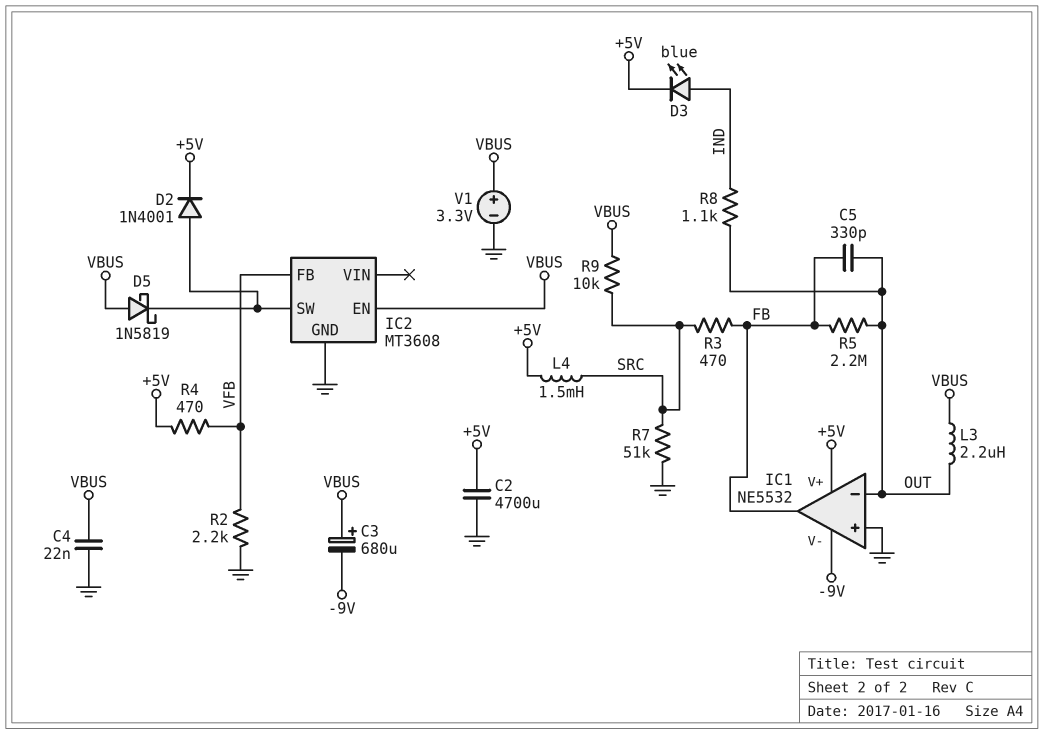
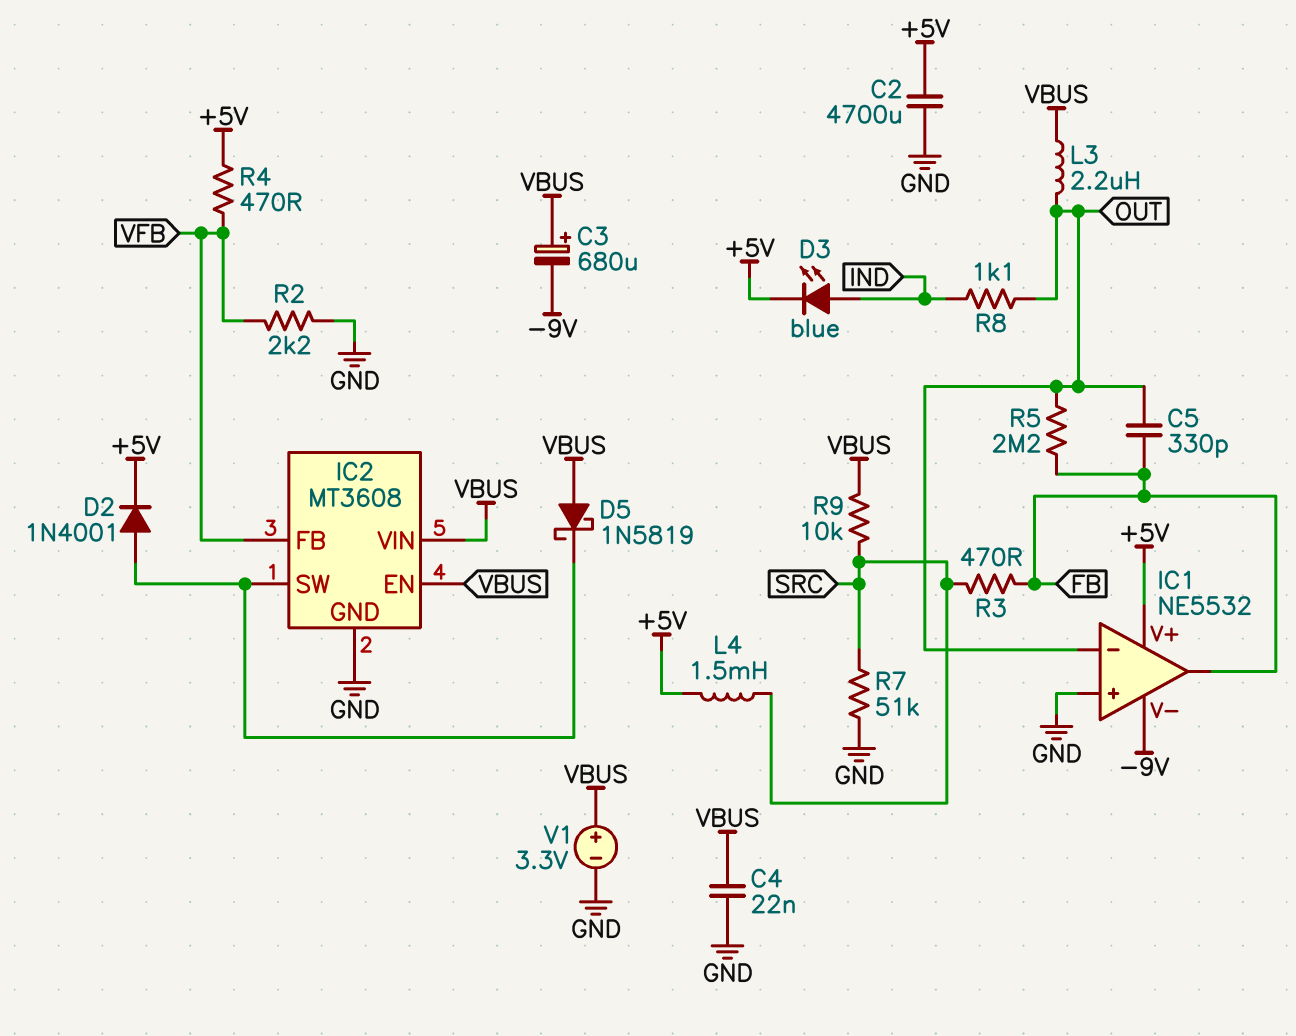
IC2 pin VIN: none -> VBUS

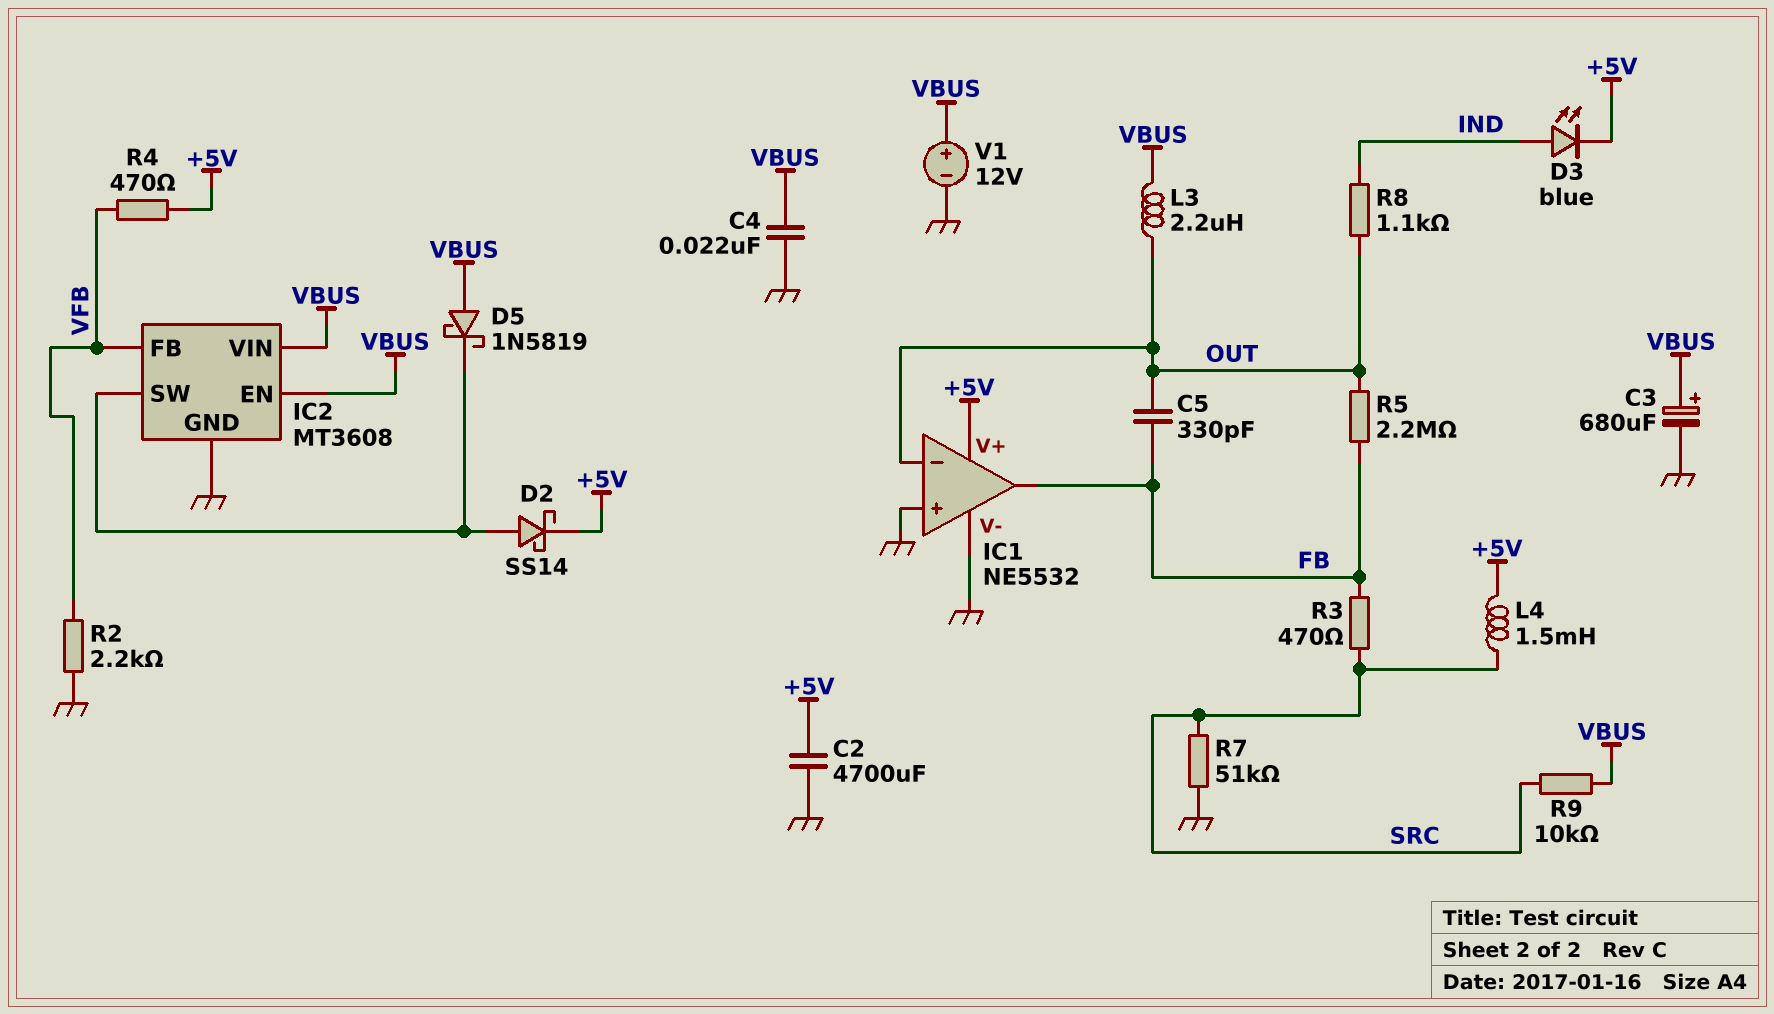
C3: 680uF (plus VBUS, minus -9V) -> 680uF (plus VBUS, minus GND)
D2: diode 1N4001 (A IC2/SW, K +5V) -> schottky SS14 (A IC2/SW, K +5V)
IC1 pin V-: -9V -> GND
V1: 3.3V (plus VBUS, minus GND) -> 12V (plus VBUS, minus GND)

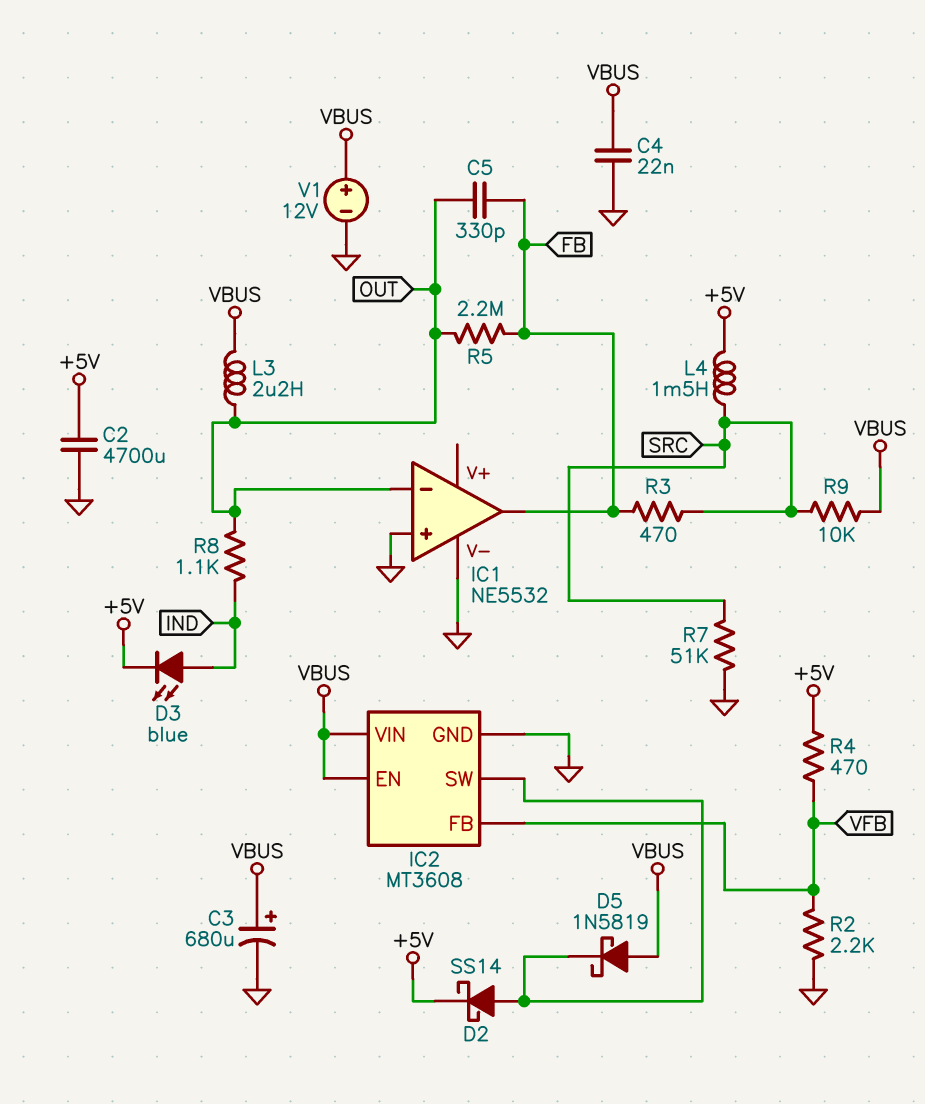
IC1 pin V+: +5V -> none

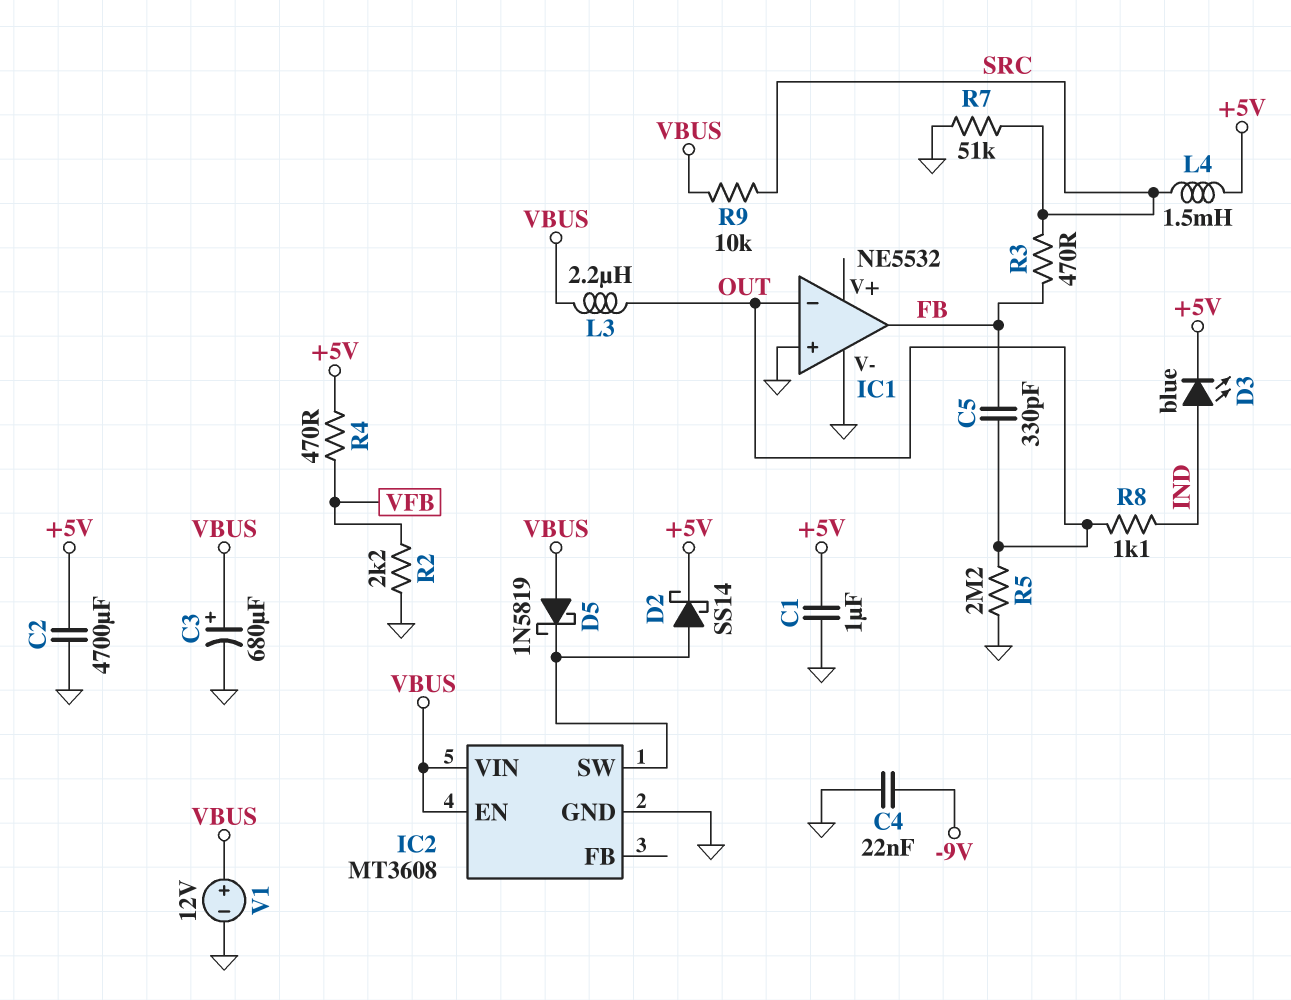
C1: none -> 1uF (+5V, GND)
C4: 22nF (GND, VBUS) -> 22nF (-9V, GND)
IC2 pin FB: VFB -> none
R5: 2.2M (FB, OUT) -> 2.2M (GND, OUT)

